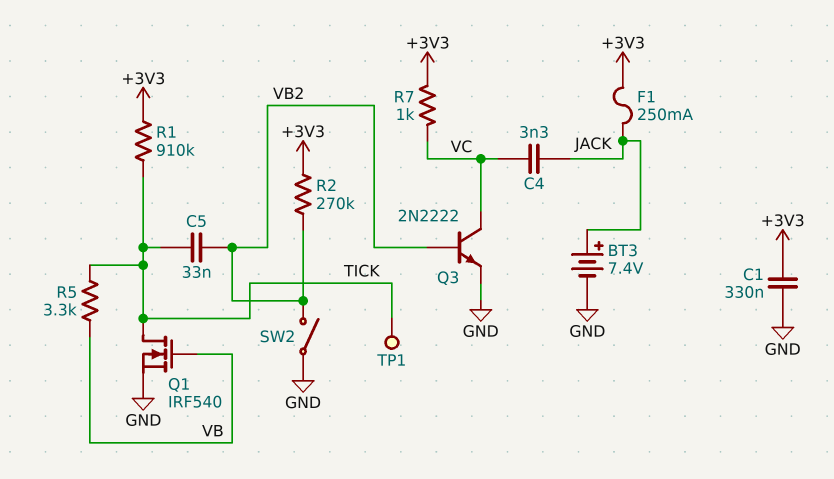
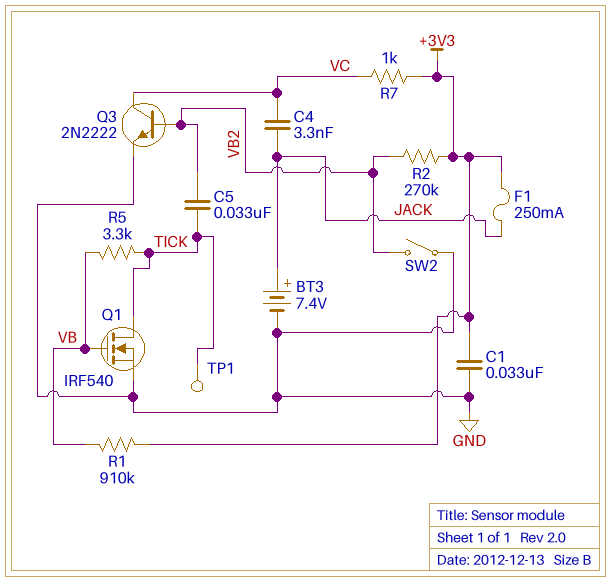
C1: 330nF (+3V3, GND) -> 33nF (+3V3, GND)
R1: 910k (+3V3, TICK) -> 910k (+3V3, VB)

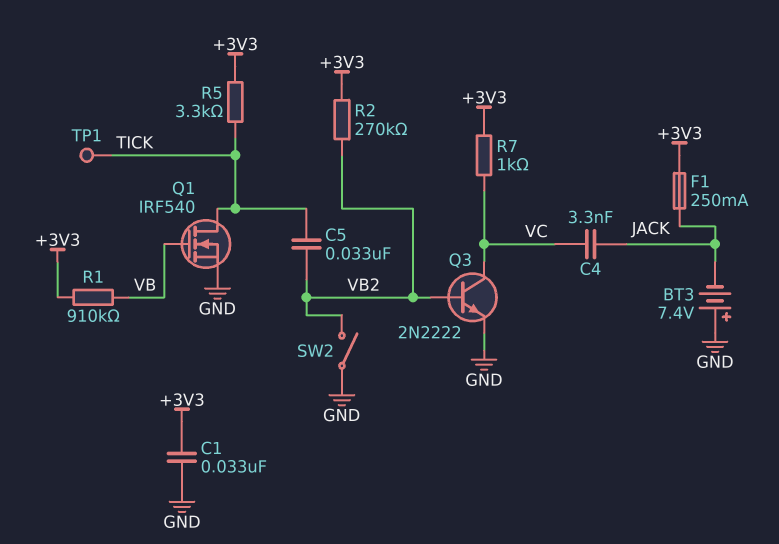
BT3: 7.4V (plus JACK, minus GND) -> 7.4V (plus GND, minus JACK)
R5: 3.3k (TICK, VB) -> 3.3k (+3V3, TICK)

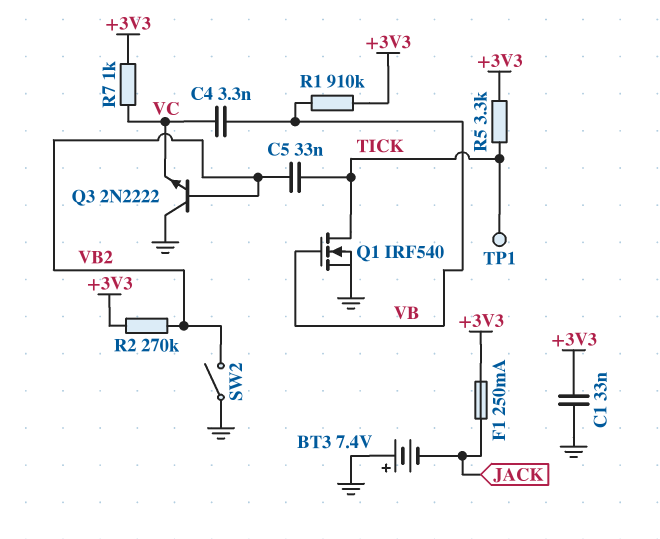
C4: 3.3nF (JACK, VC) -> 3.3nF (VB, VC)
Q3: NPN 2N2222 (B VB2, C VC, E GND) -> NPN 2N2222 (B VB2, C GND, E VC)

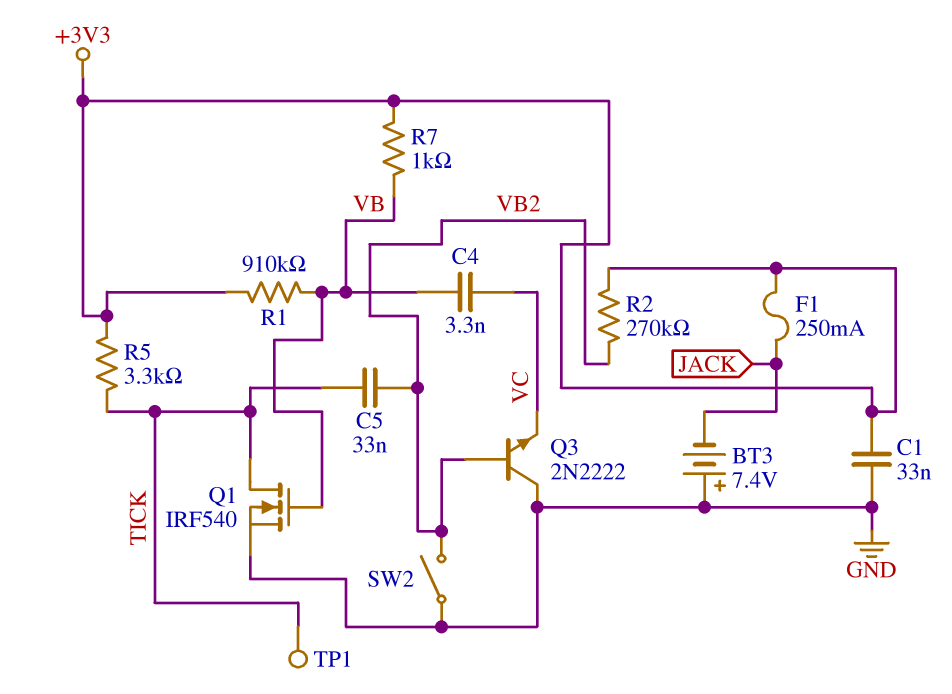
R7: 1k (+3V3, VC) -> 1k (+3V3, VB)

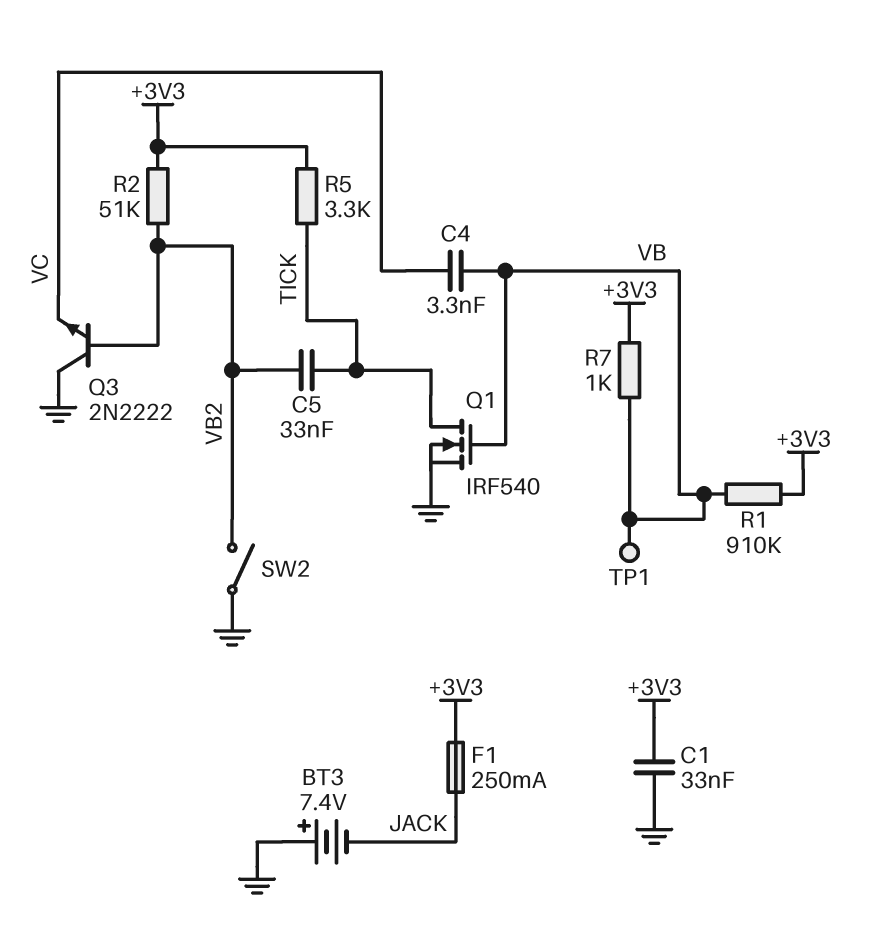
R2: 270k (+3V3, VB2) -> 51k (+3V3, VB2)
TP1: test point (TICK) -> test point (VB)

